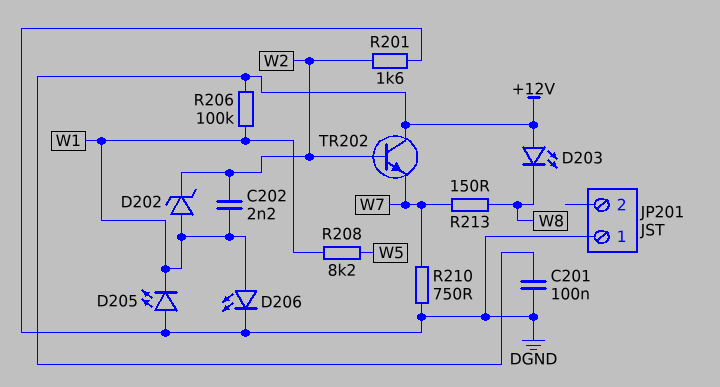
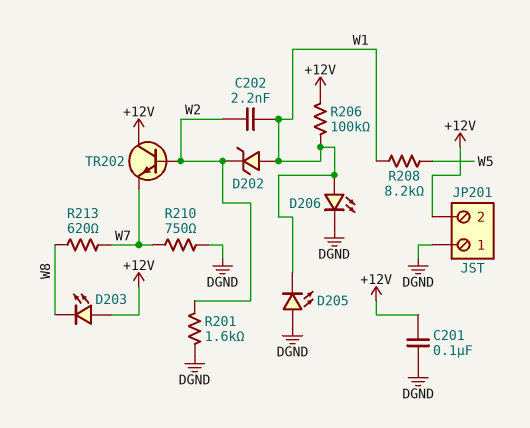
JP201 pin 2: none -> +12V
R213: 150 (W7, W8) -> 620 (W7, W8)

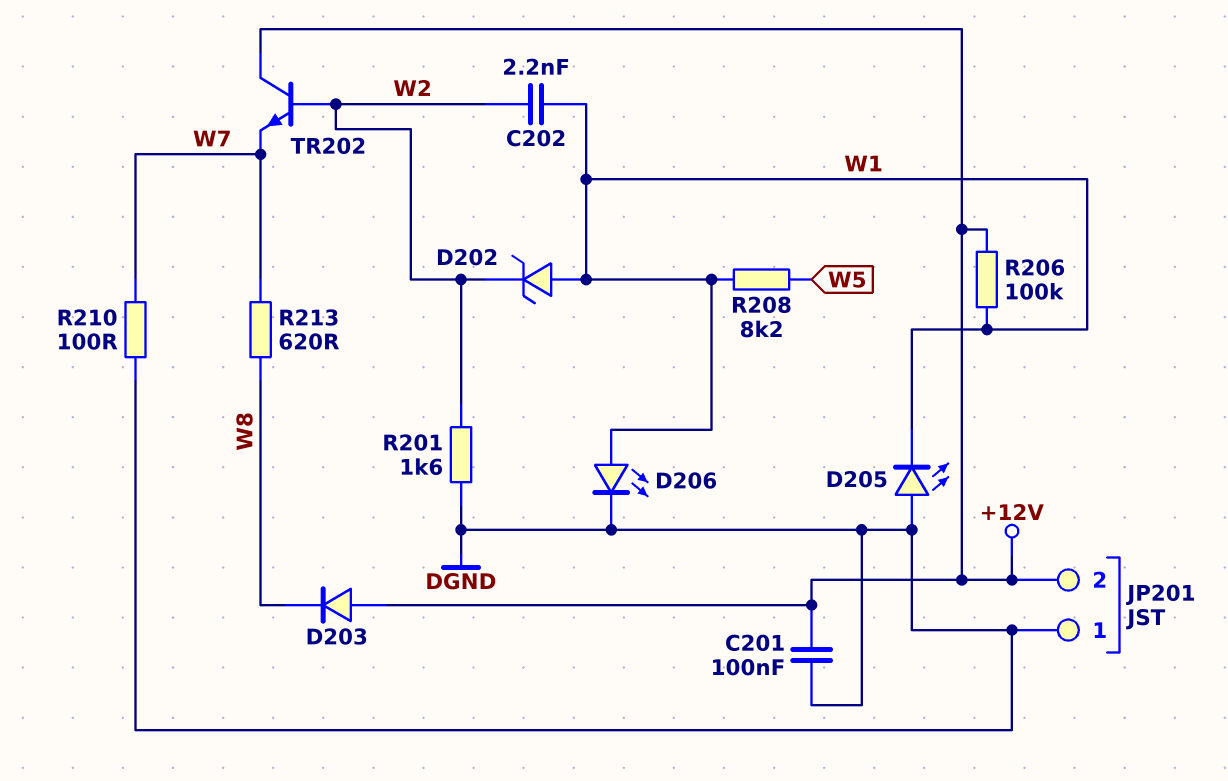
D203: LED (A +12V, K W8) -> diode (A +12V, K W8)
R210: 750 (DGND, W7) -> 100 (DGND, W7)

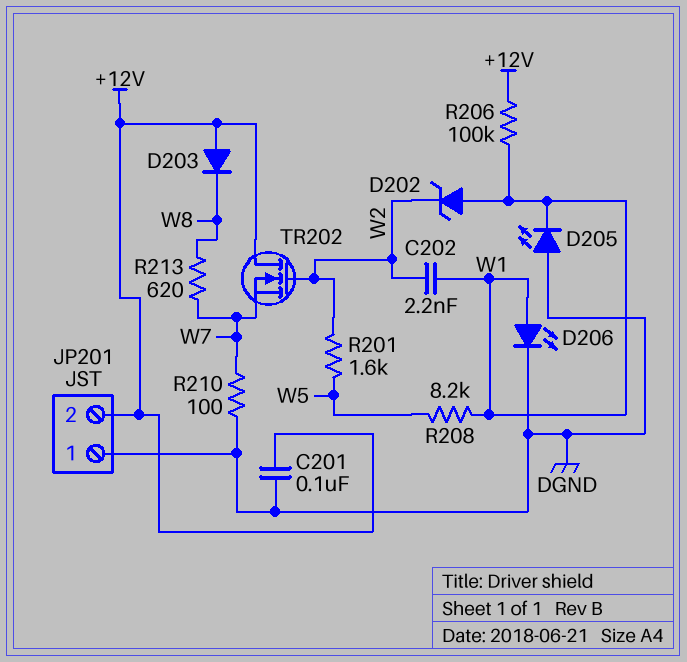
R201: 1.6k (DGND, W2) -> 1.6k (W2, W5)
TR202: NPN (B W2, C +12V, E W7) -> NMOS (G W2, D +12V, S W7)

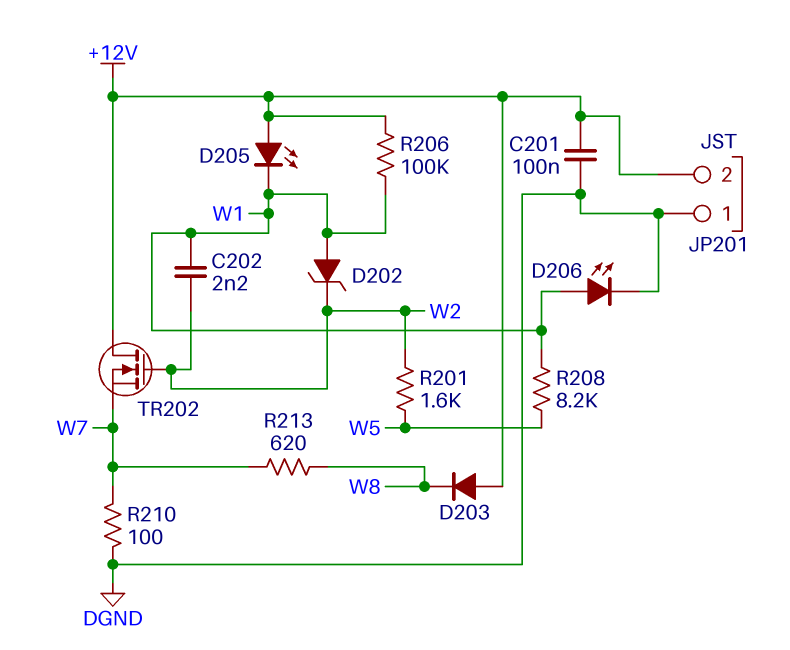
D205: LED (A DGND, K W1) -> LED (A +12V, K W1)

